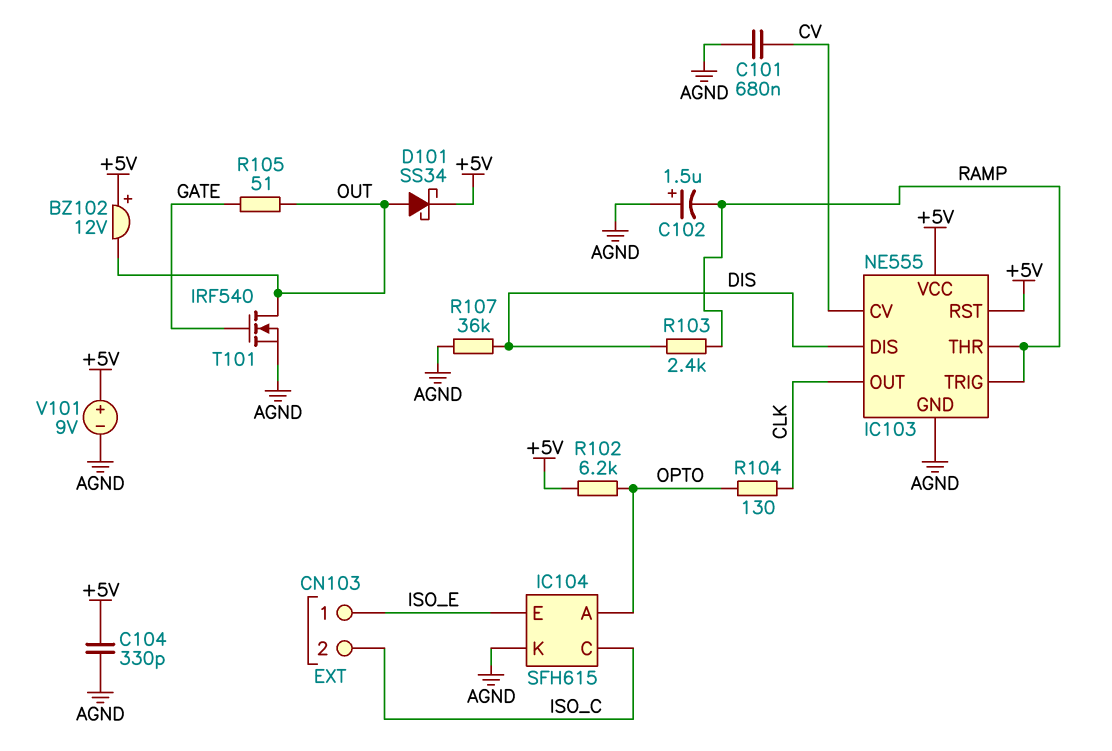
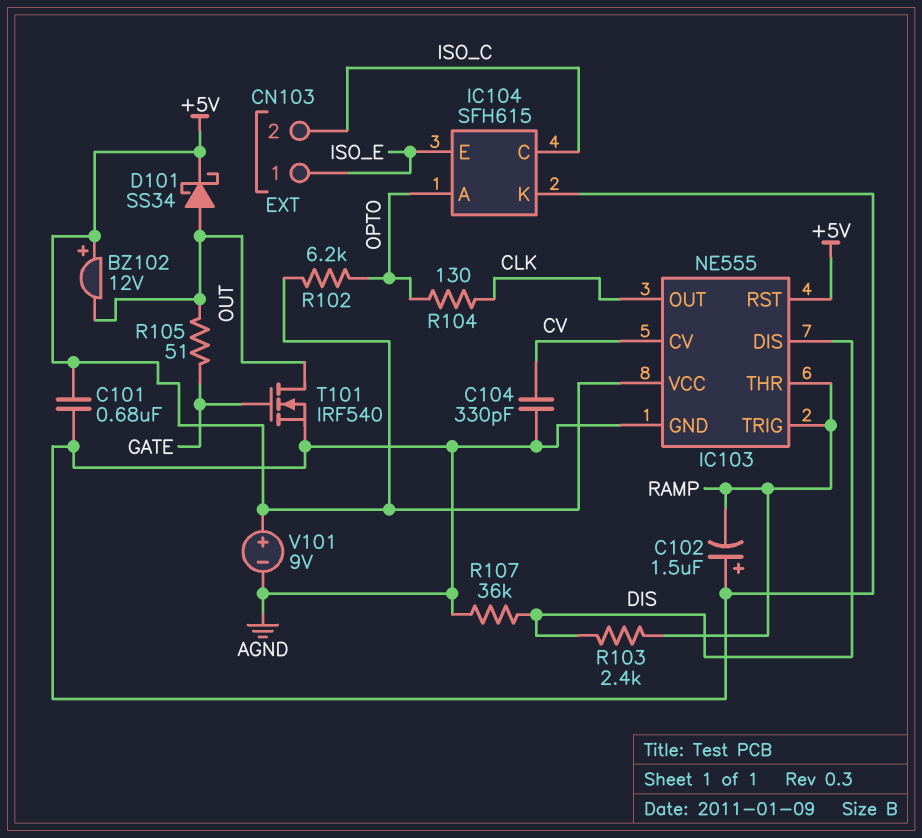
C101: 680nF (AGND, CV) -> 680nF (+5V, AGND)
C104: 330pF (+5V, AGND) -> 330pF (AGND, CV)

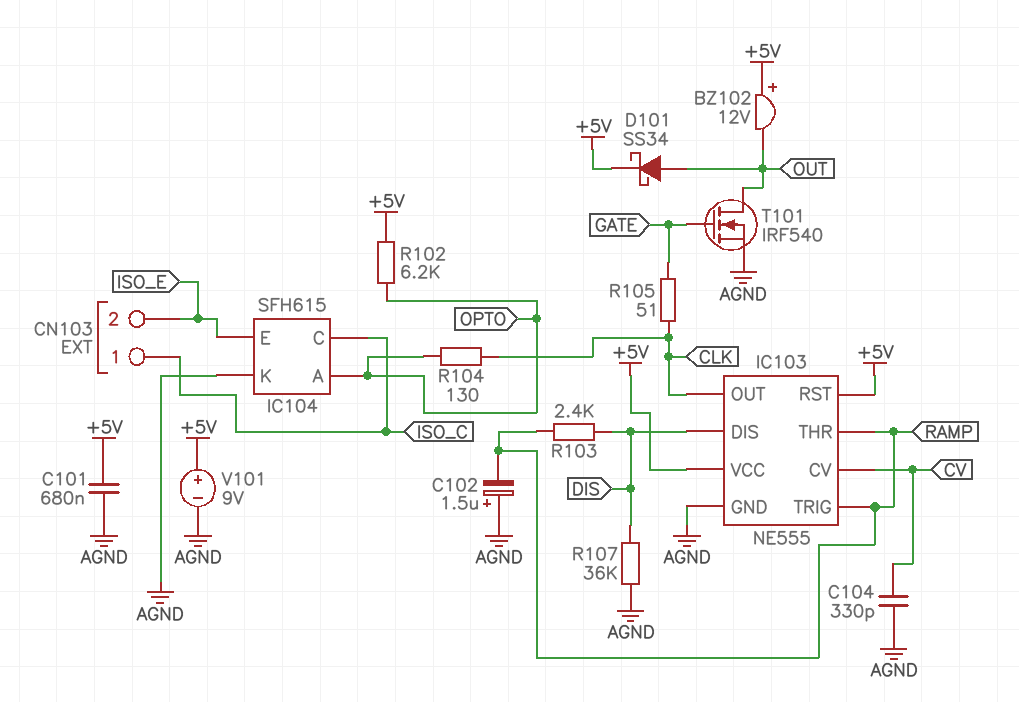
CN103 pin 1: ISO_E -> ISO_C
CN103 pin 2: ISO_C -> ISO_E
R105: 51 (GATE, OUT) -> 51 (CLK, GATE)

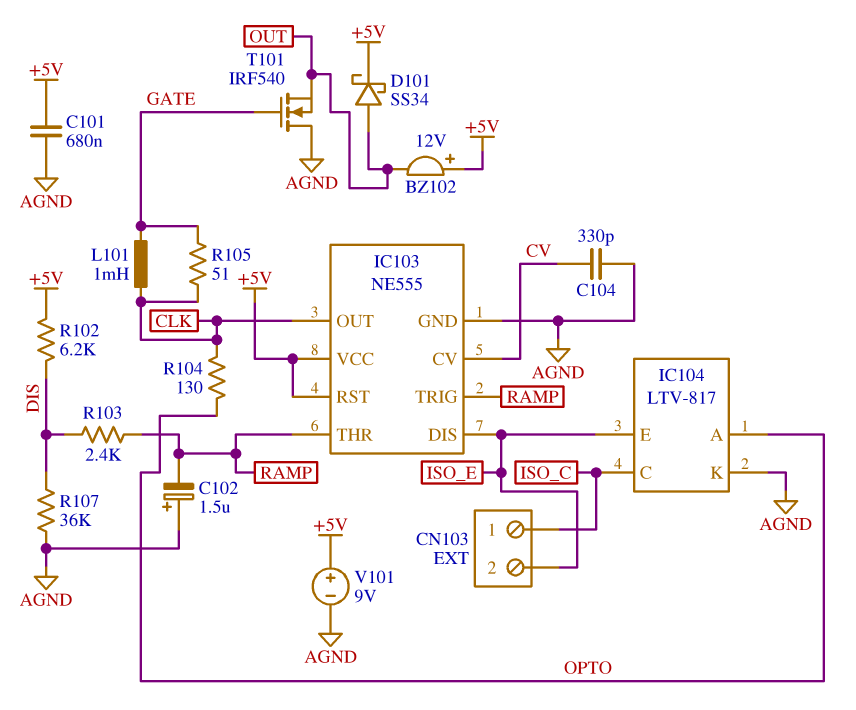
IC103 pin DIS: DIS -> ISO_E
IC104: SFH615 -> LTV-817
L101: none -> 1mH (CLK, GATE)
R102: 6.2k (+5V, OPTO) -> 6.2k (+5V, DIS)
T101: NMOS IRF540 (G GATE, D OUT, S AGND) -> NMOS IRF540 (G GATE, D AGND, S OUT)

